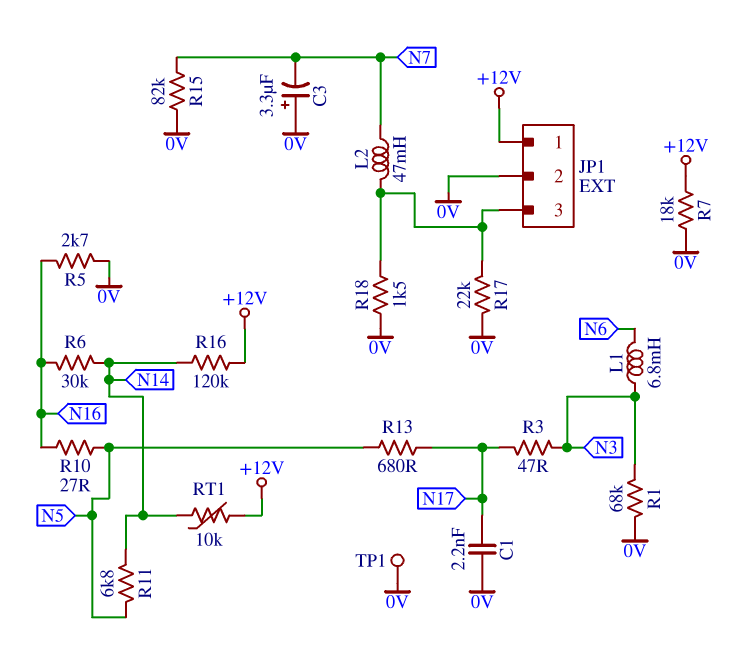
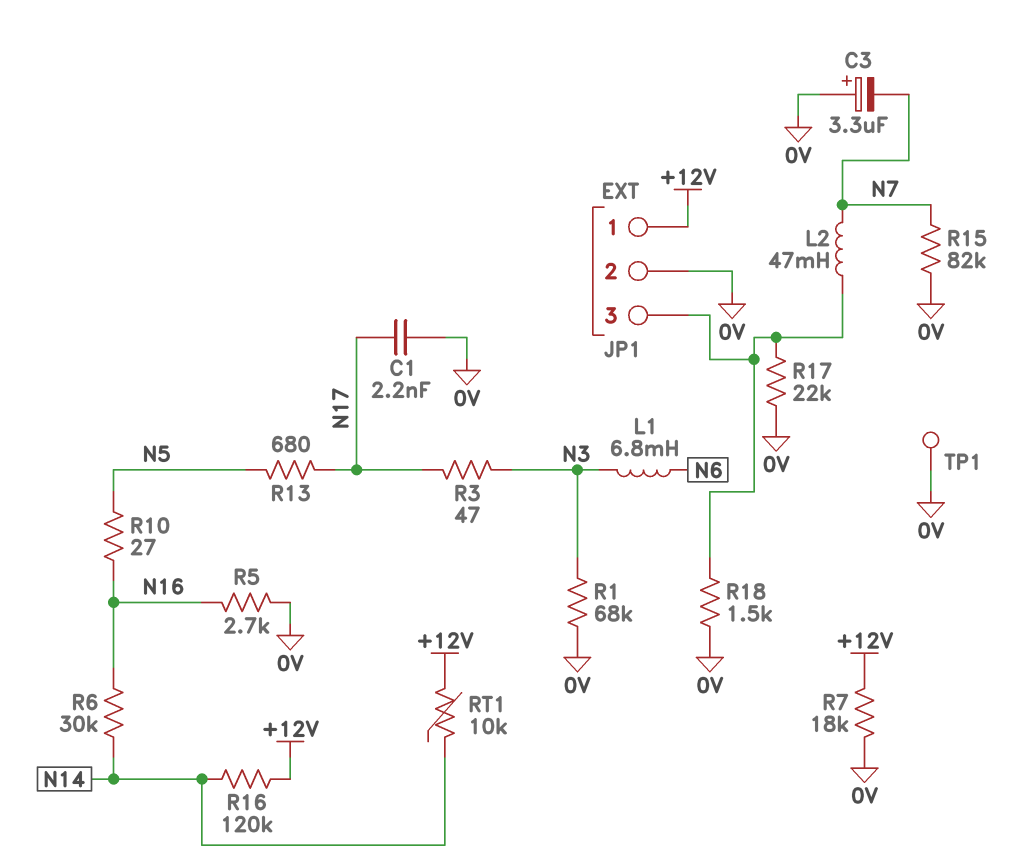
R11: 6.8k (N5, N14) -> none

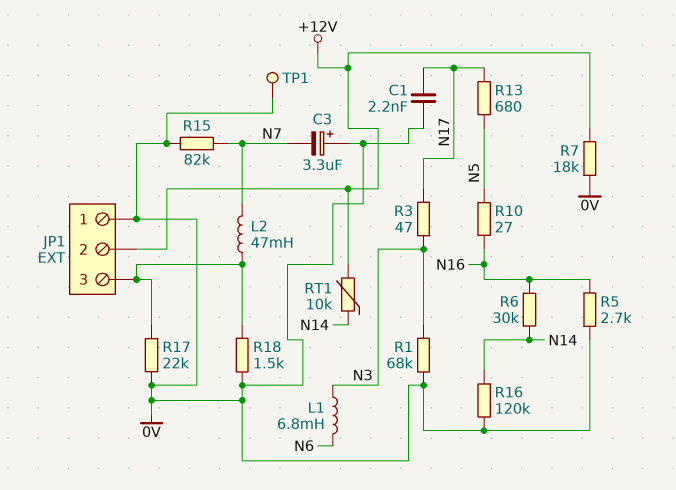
JP1 pin 1: +12V -> 0V
JP1 pin 2: 0V -> +12V
R16: 120k (+12V, N14) -> 120k (0V, N14)

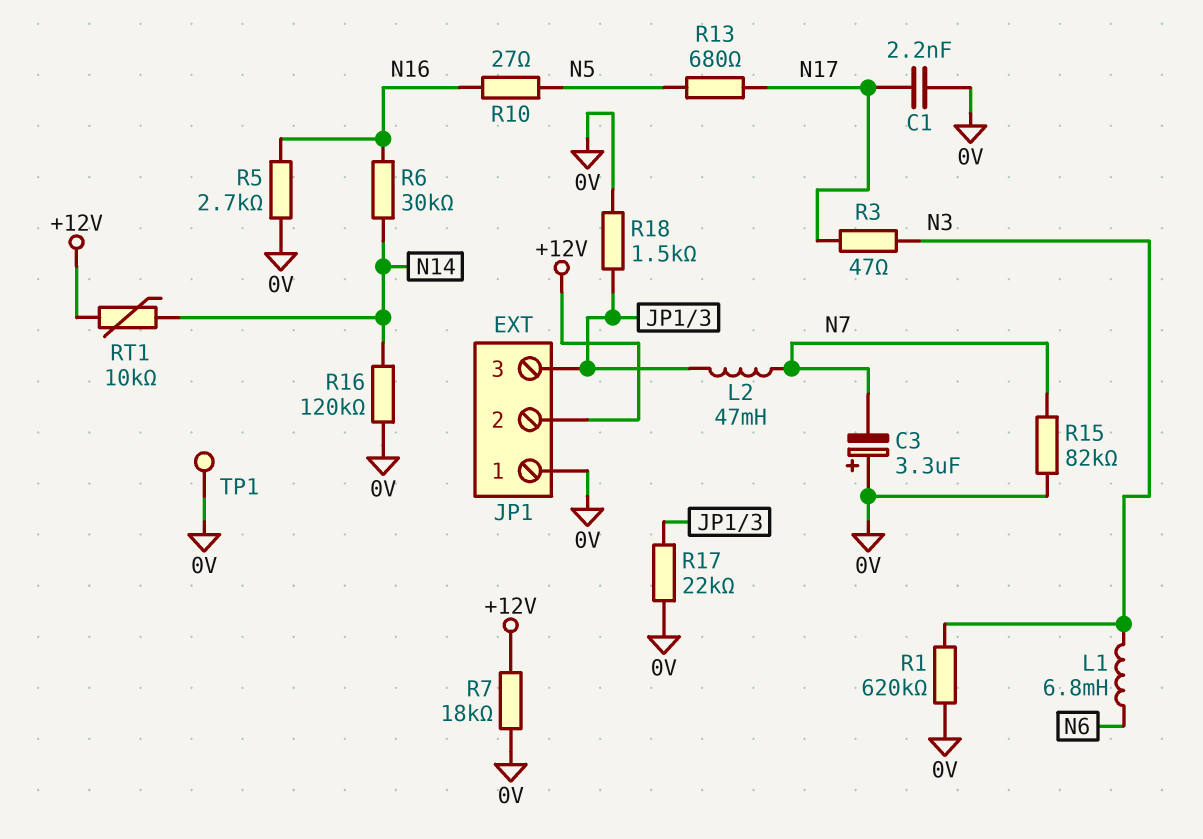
R1: 68k (0V, N3) -> 620k (0V, N3)

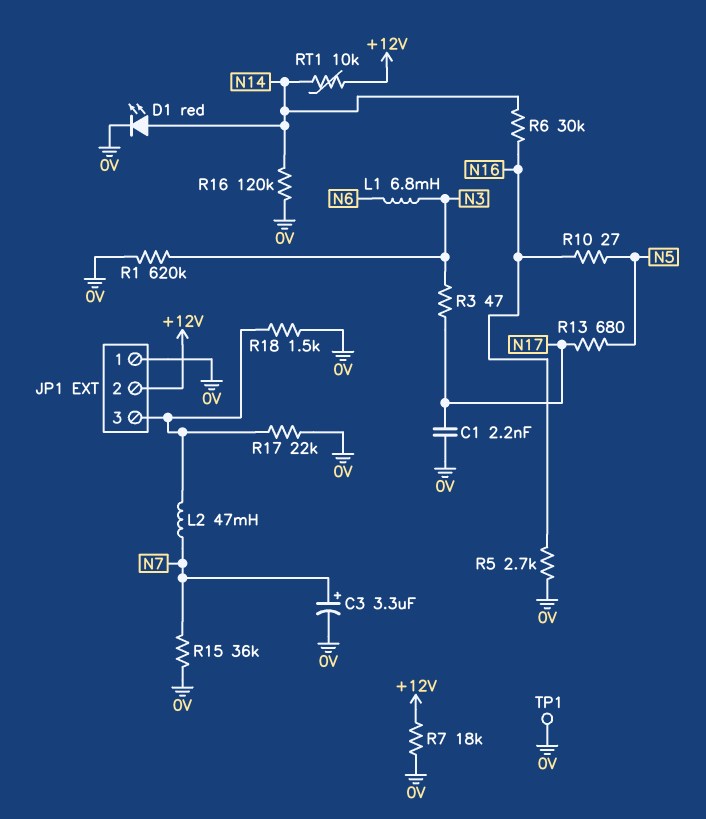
C3: 3.3uF (plus 0V, minus N7) -> 3.3uF (plus N7, minus 0V)
D1: none -> LED red (A N14, K 0V)
R15: 82k (0V, N7) -> 36k (0V, N7)

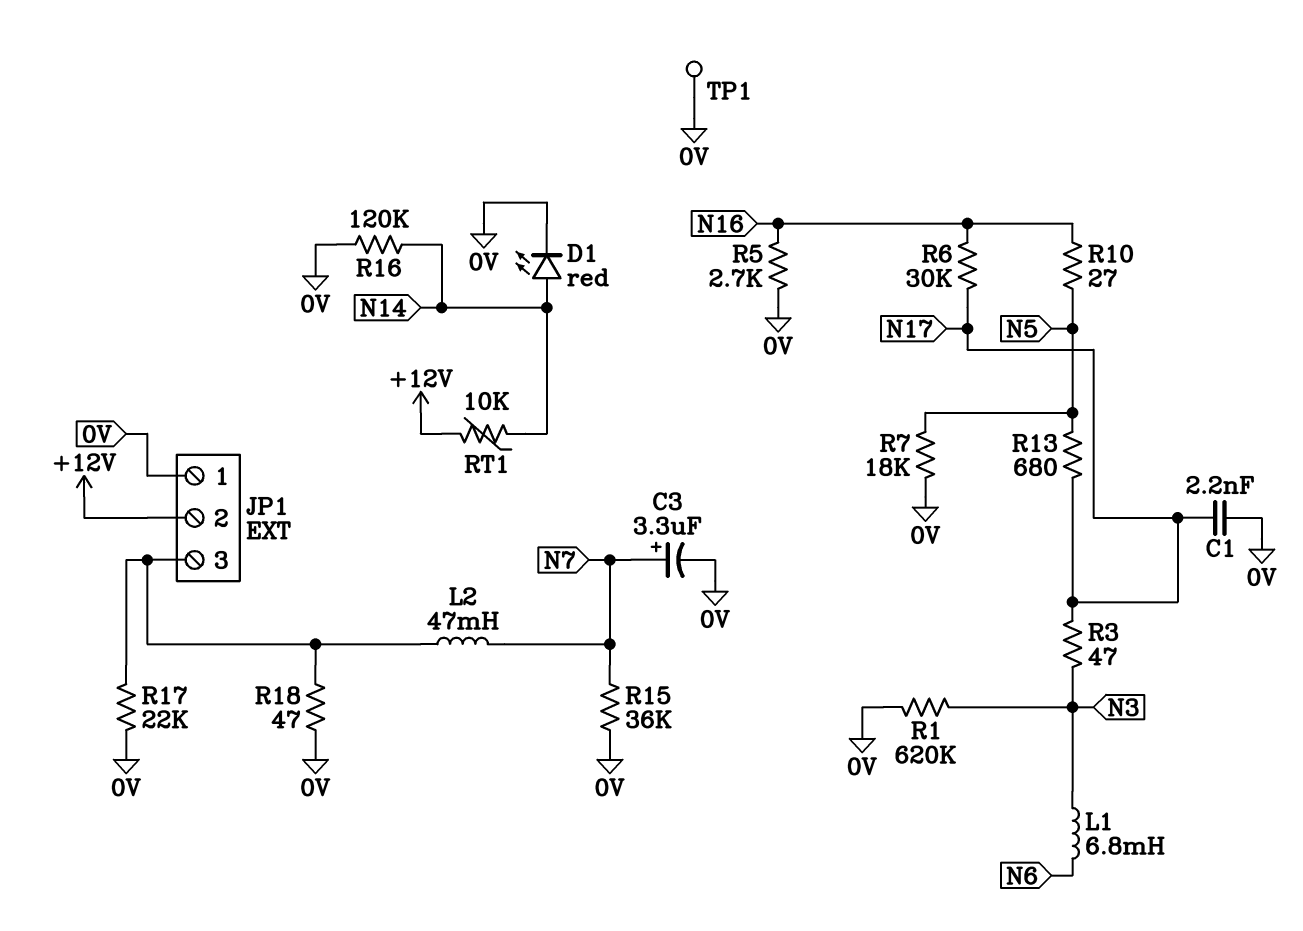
R6: 30k (N14, N16) -> 30k (N16, N17)
R7: 18k (+12V, 0V) -> 18k (0V, N5)
R18: 1.5k (0V, JP1/3) -> 47 (0V, JP1/3)

